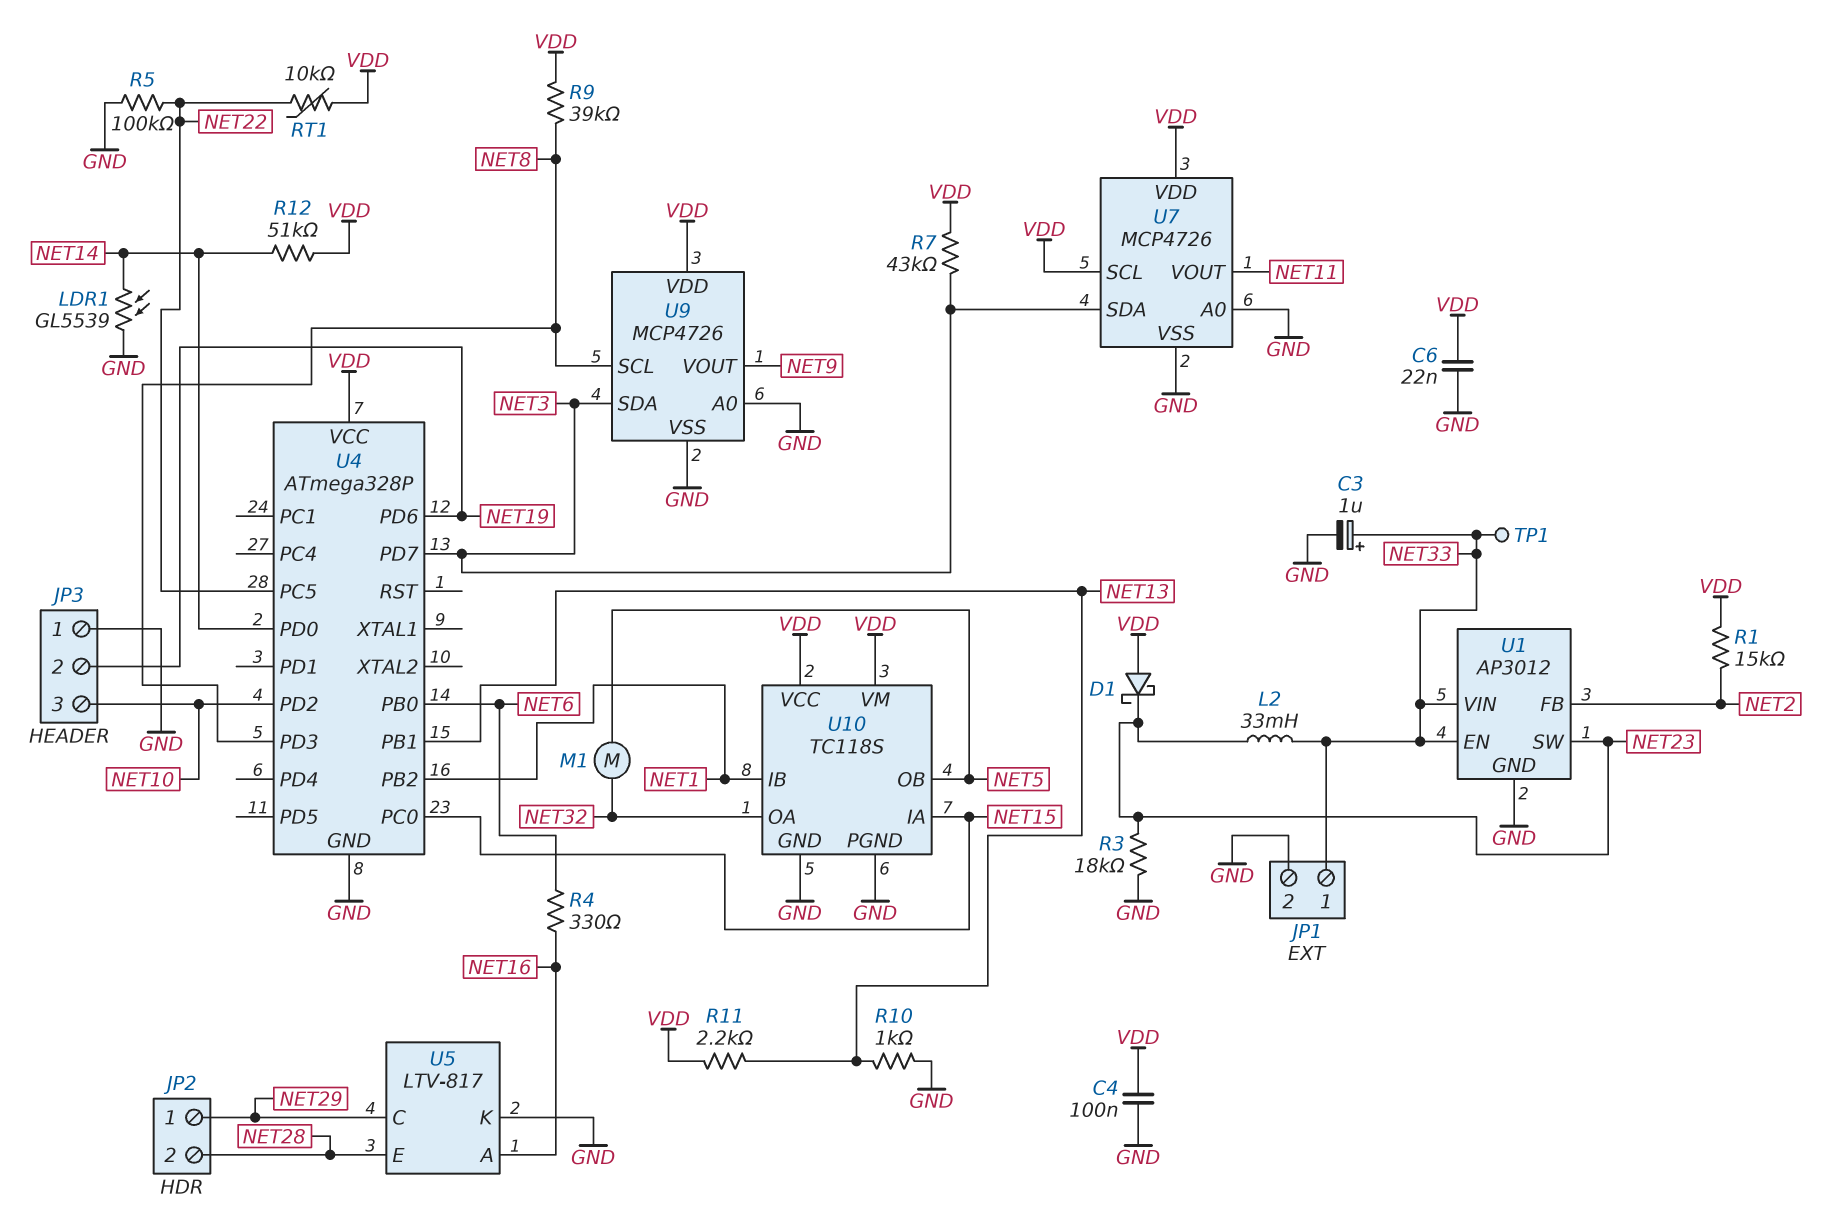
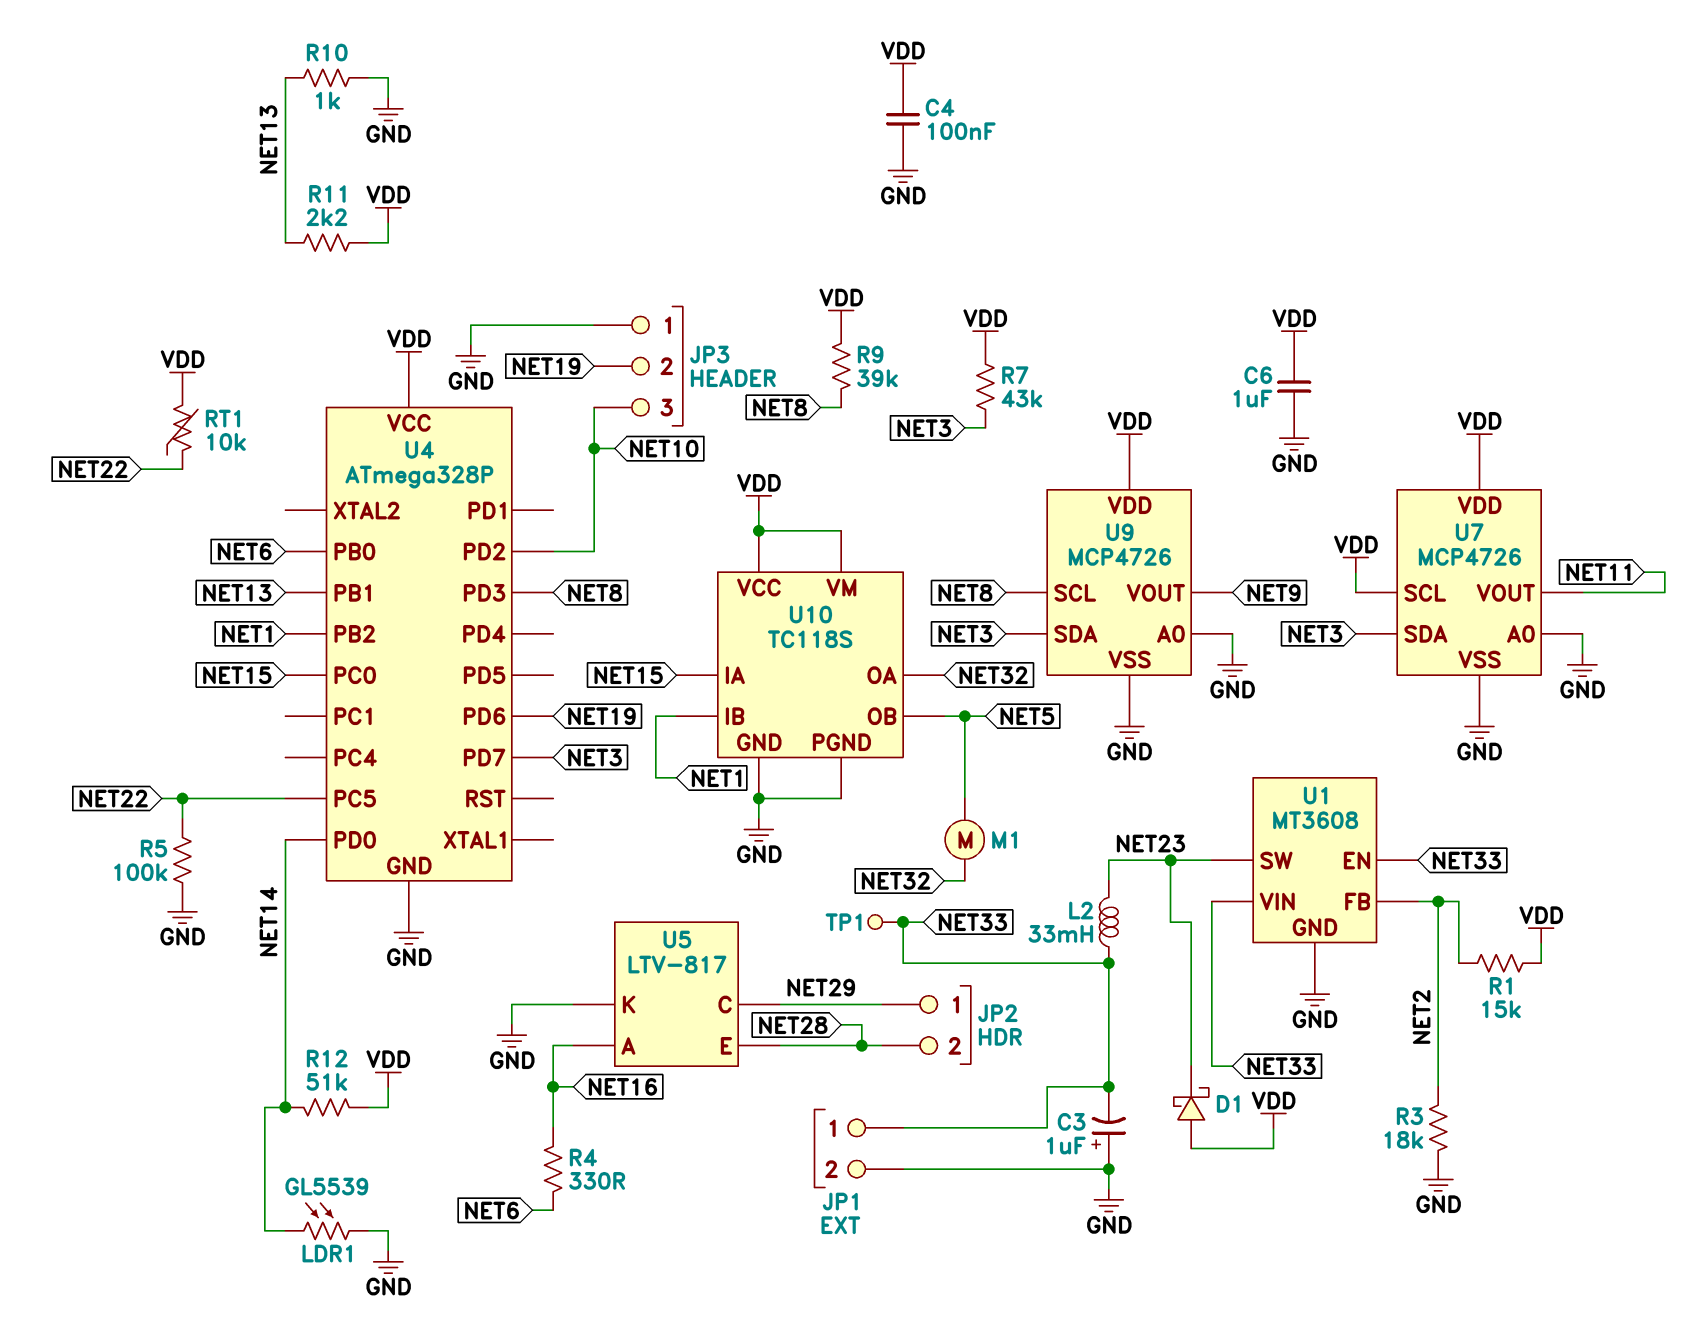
C3: 1uF (plus NET33, minus GND) -> 1uF (plus GND, minus NET33)
C6: 22nF (GND, VDD) -> 1uF (GND, VDD)
R3: 18k (GND, NET23) -> 18k (GND, NET2)
U1: AP3012 -> MT3608

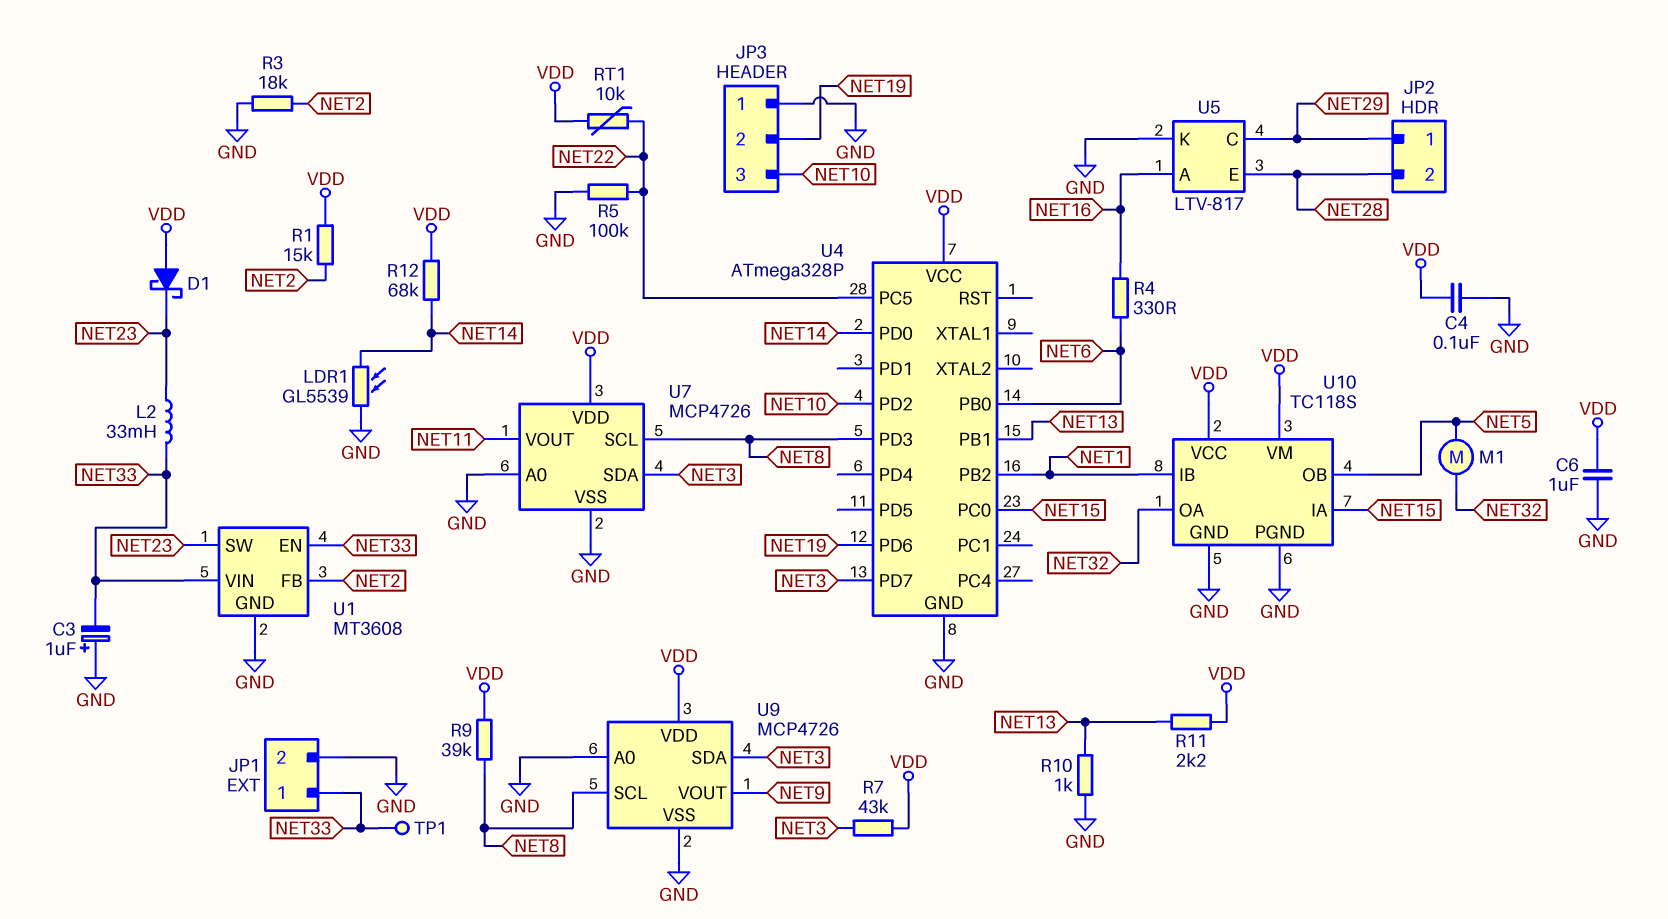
R12: 51k (NET14, VDD) -> 68k (NET14, VDD)
U7 pin SCL: VDD -> NET8

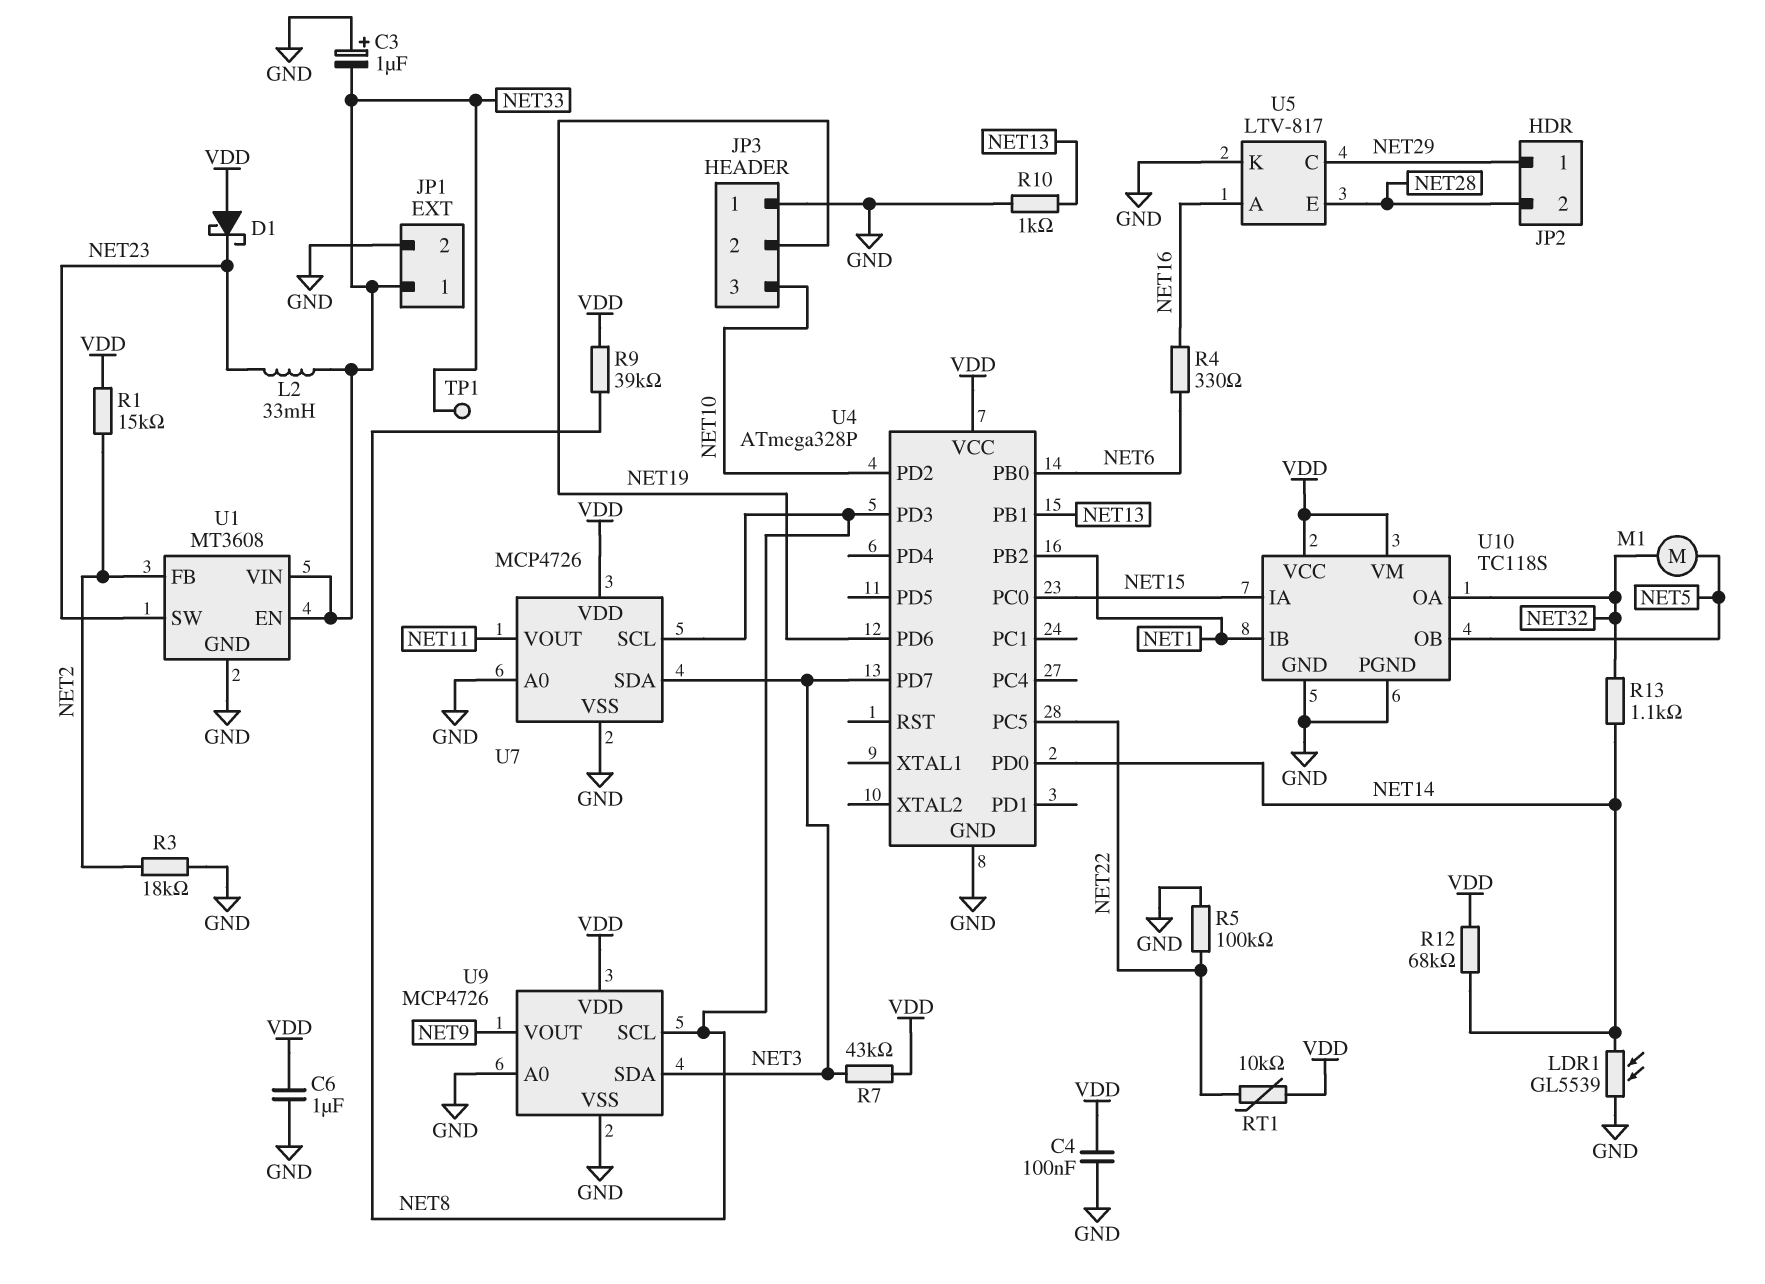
R11: 2.2k (NET13, VDD) -> none
R13: none -> 1.1k (NET14, NET32)

